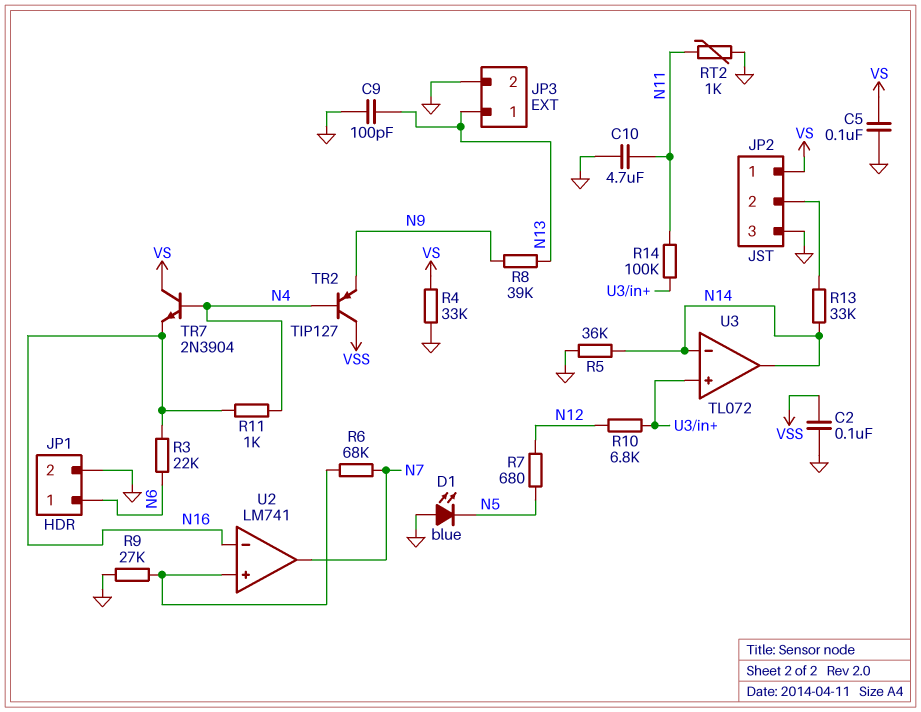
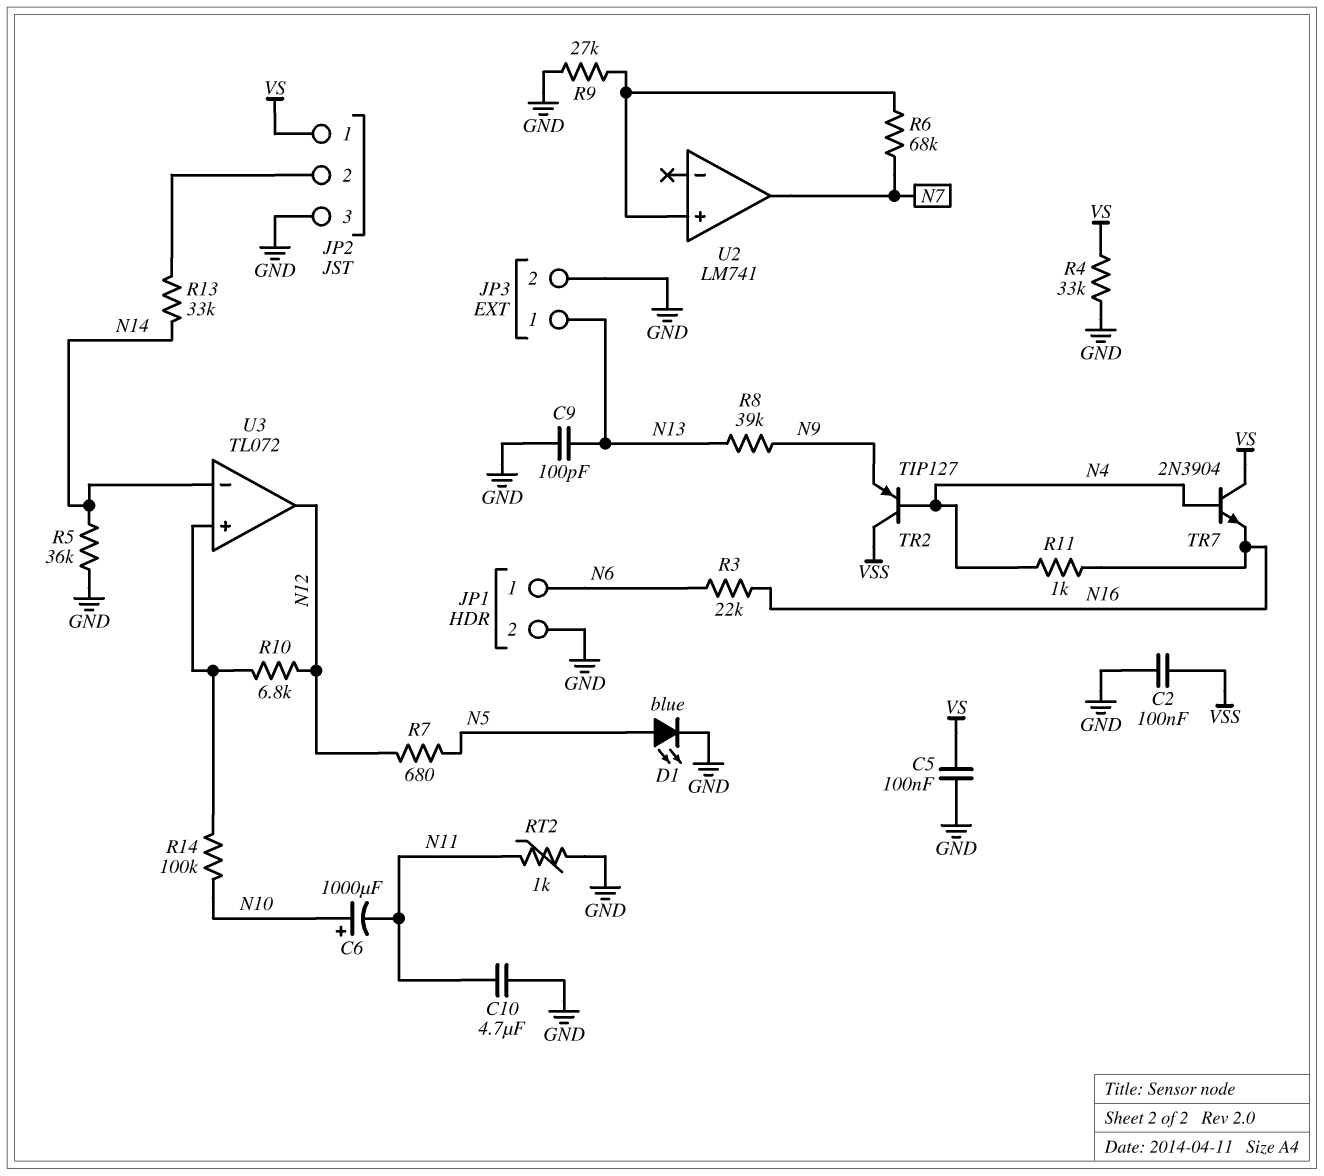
C6: none -> 1000uF (plus N10, minus N11)
D1: LED blue (A GND, K N5) -> LED blue (A N5, K GND)
R14: 100k (N11, U3/in+) -> 100k (N10, U3/in+)
U2 pin in-: N16 -> none
U3 pin out: N14 -> N12

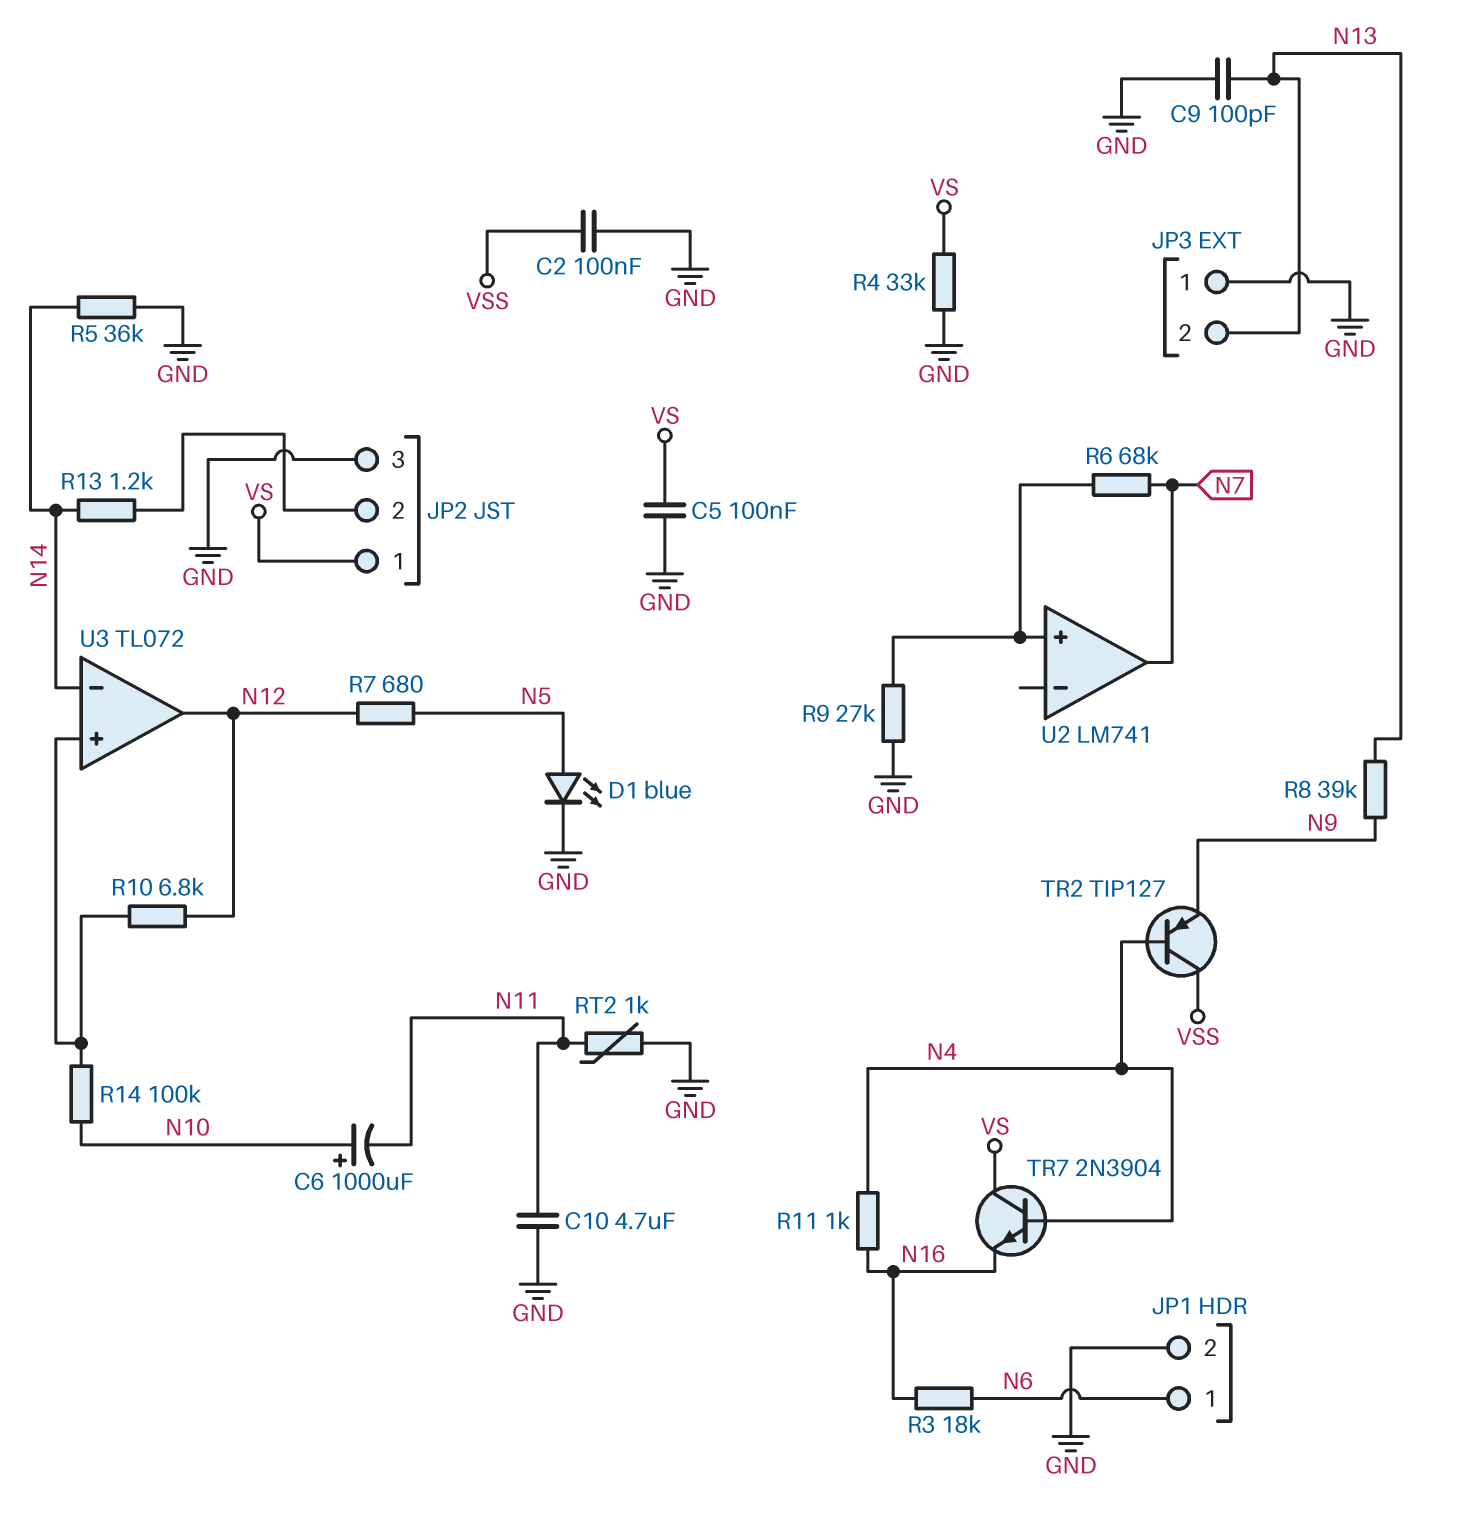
JP3 pin 1: N13 -> GND
JP3 pin 2: GND -> N13
R3: 22k (N6, N16) -> 18k (N6, N16)
R13: 33k (JP2/2, N14) -> 1.2k (JP2/2, N14)

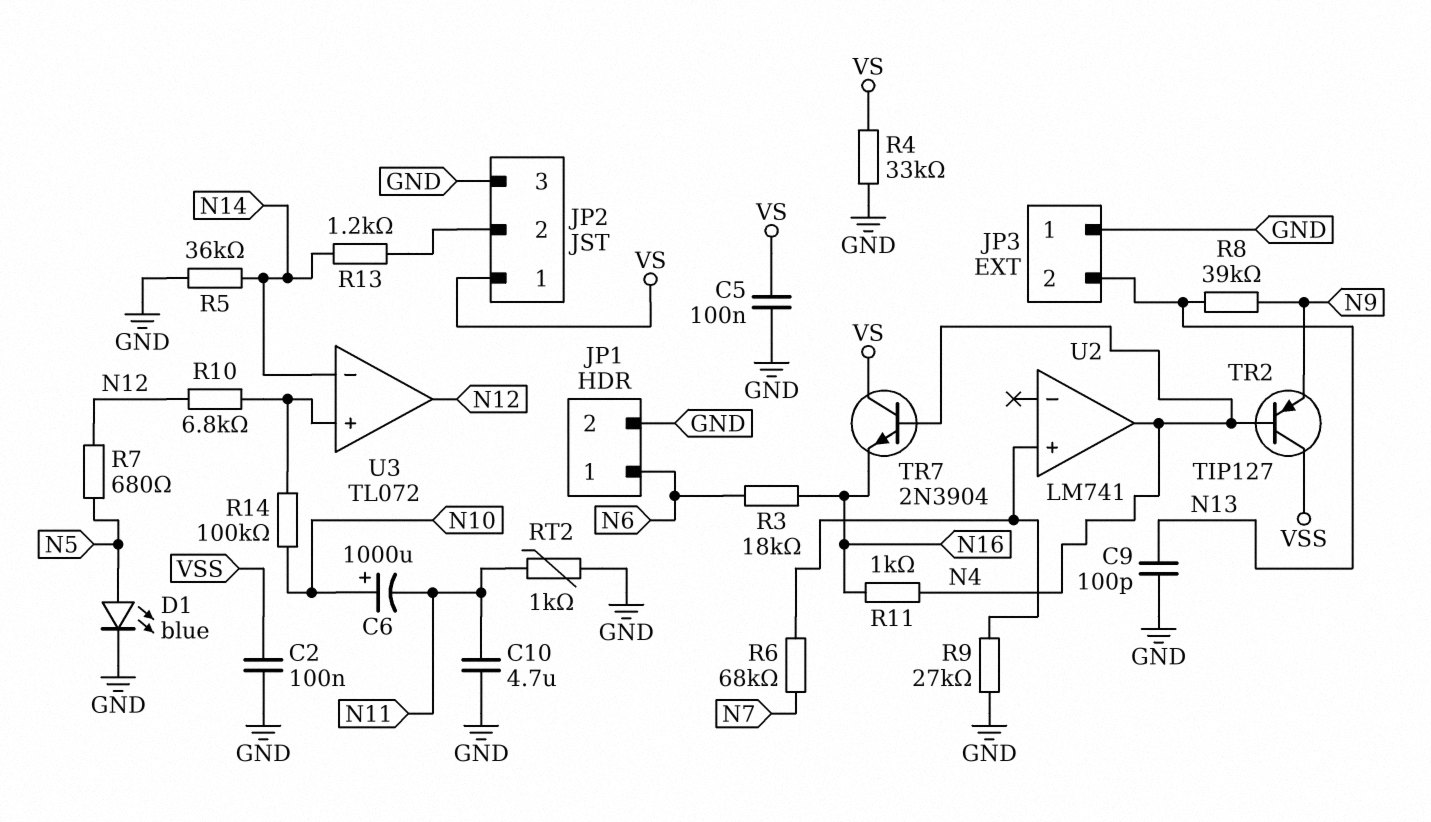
U2 pin out: N7 -> N4

